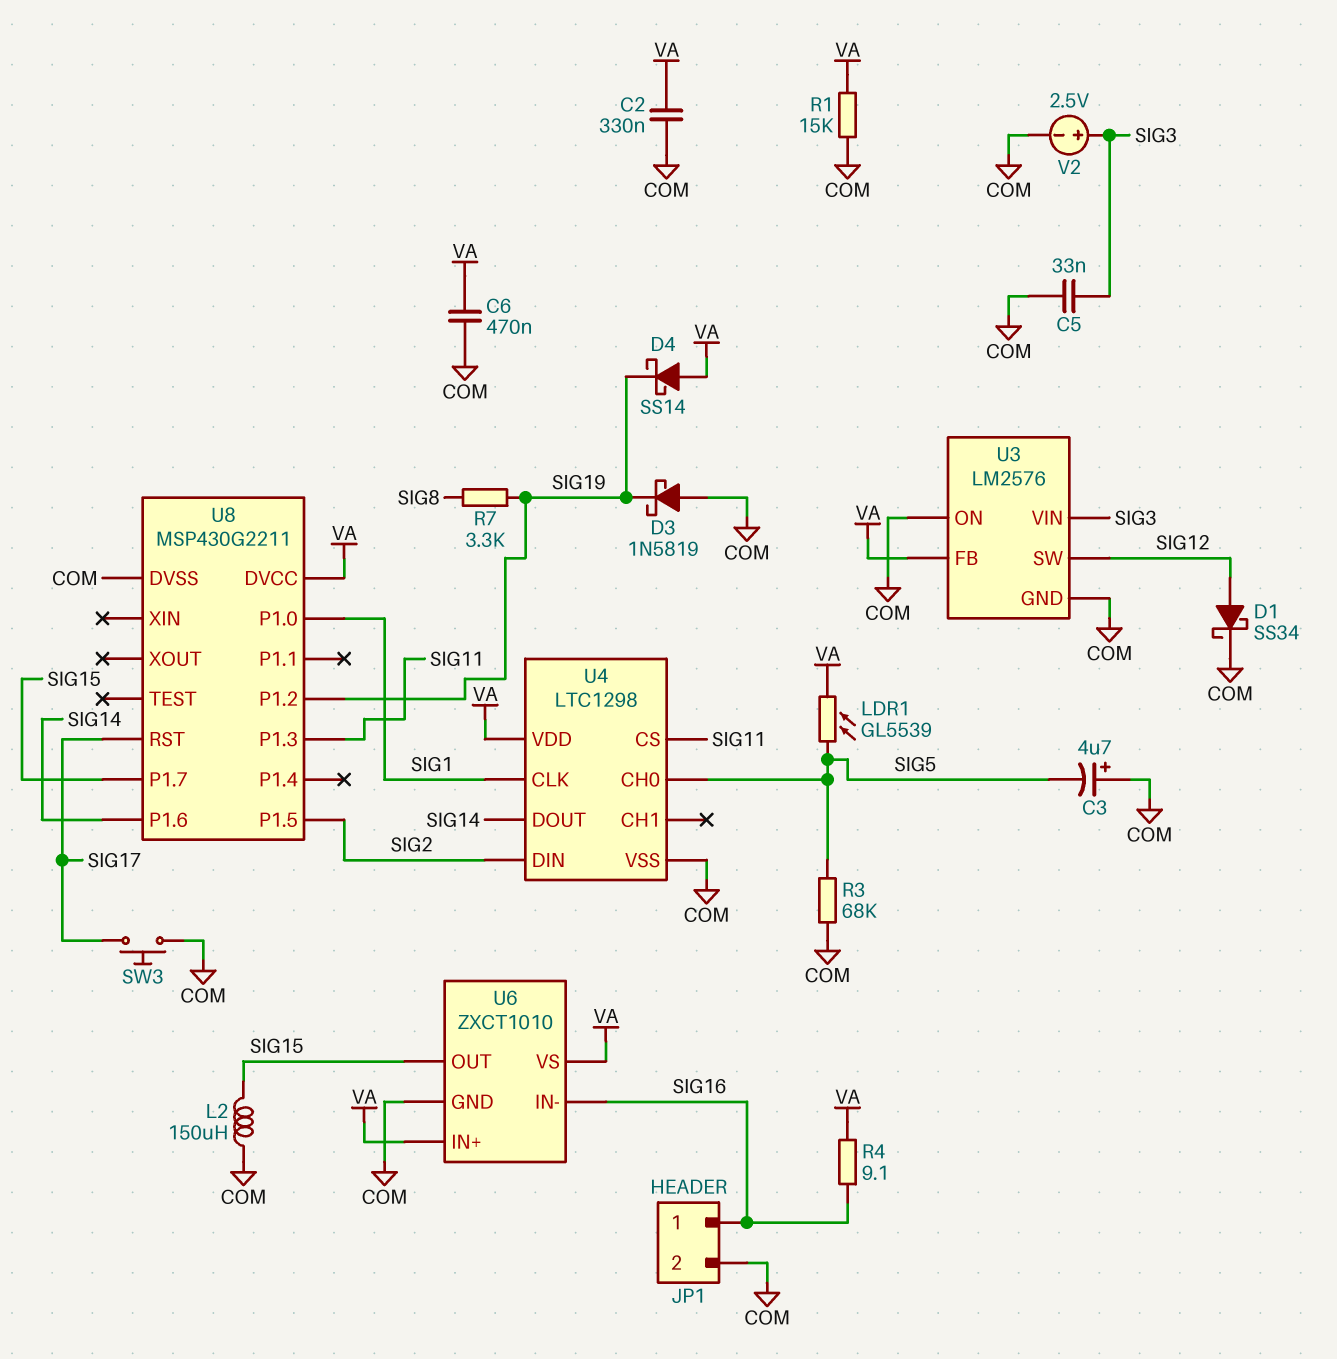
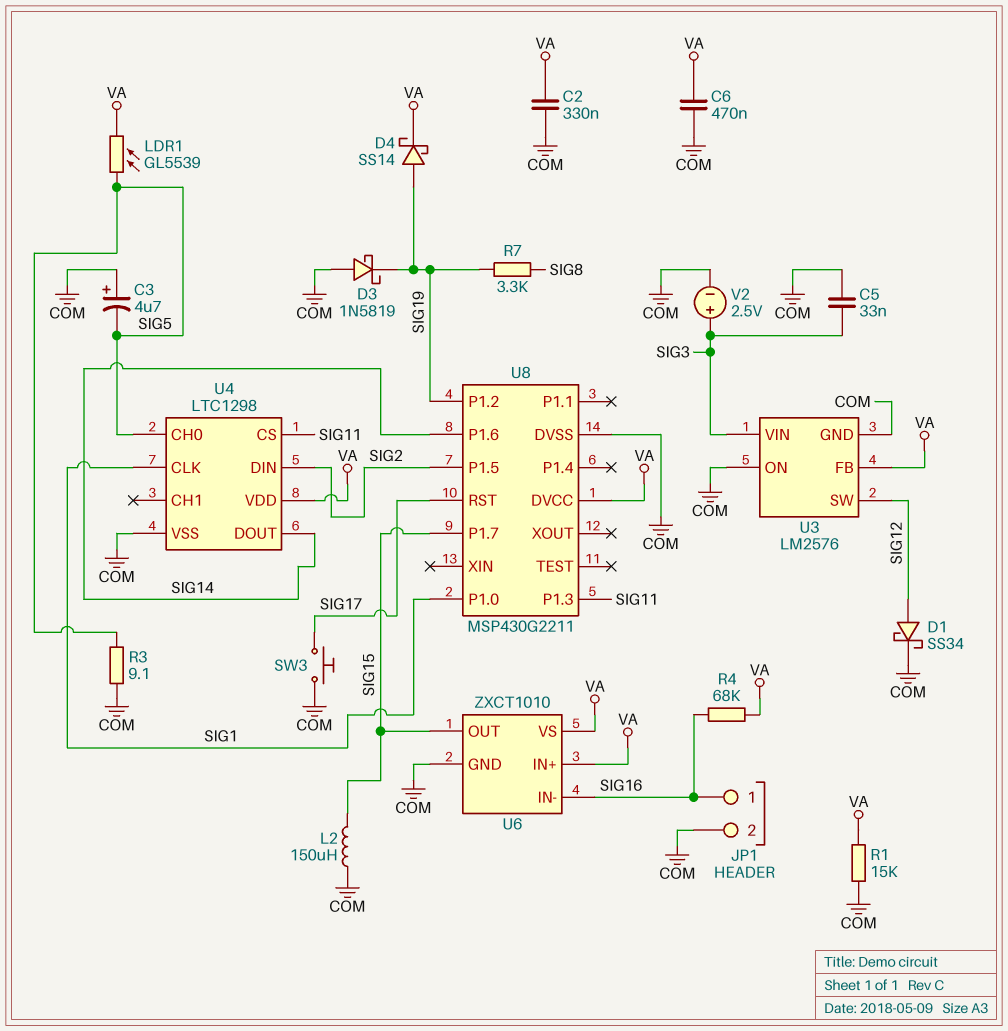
D4: schottky SS14 (A VA, K SIG19) -> schottky SS14 (A SIG19, K VA)
R3: 68k (COM, SIG5) -> 9.1 (COM, SIG5)
R4: 9.1 (SIG16, VA) -> 68k (SIG16, VA)

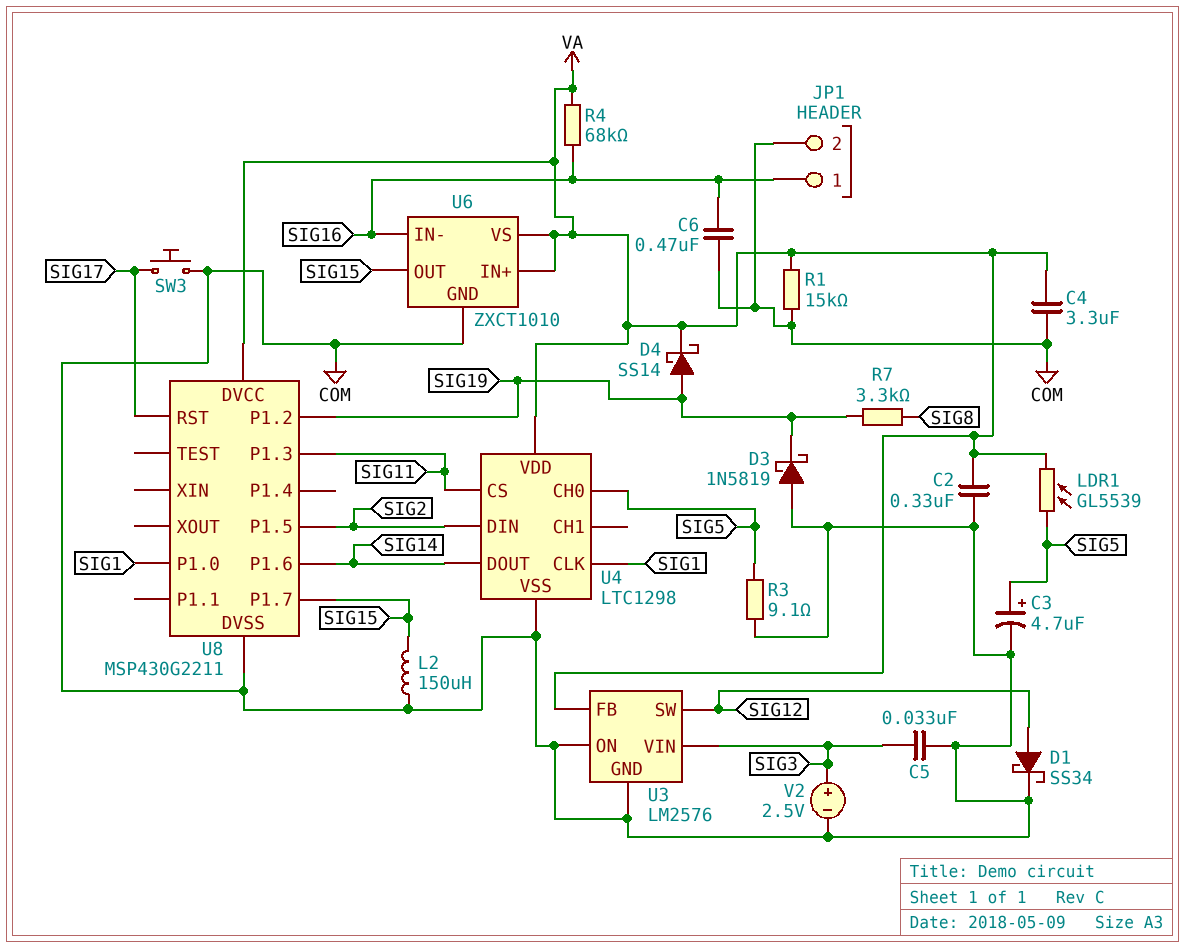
C3: 4.7uF (plus COM, minus SIG5) -> 4.7uF (plus SIG5, minus COM)
C4: none -> 3.3uF (COM, VA)
C6: 470nF (COM, VA) -> 470nF (COM, SIG16)

